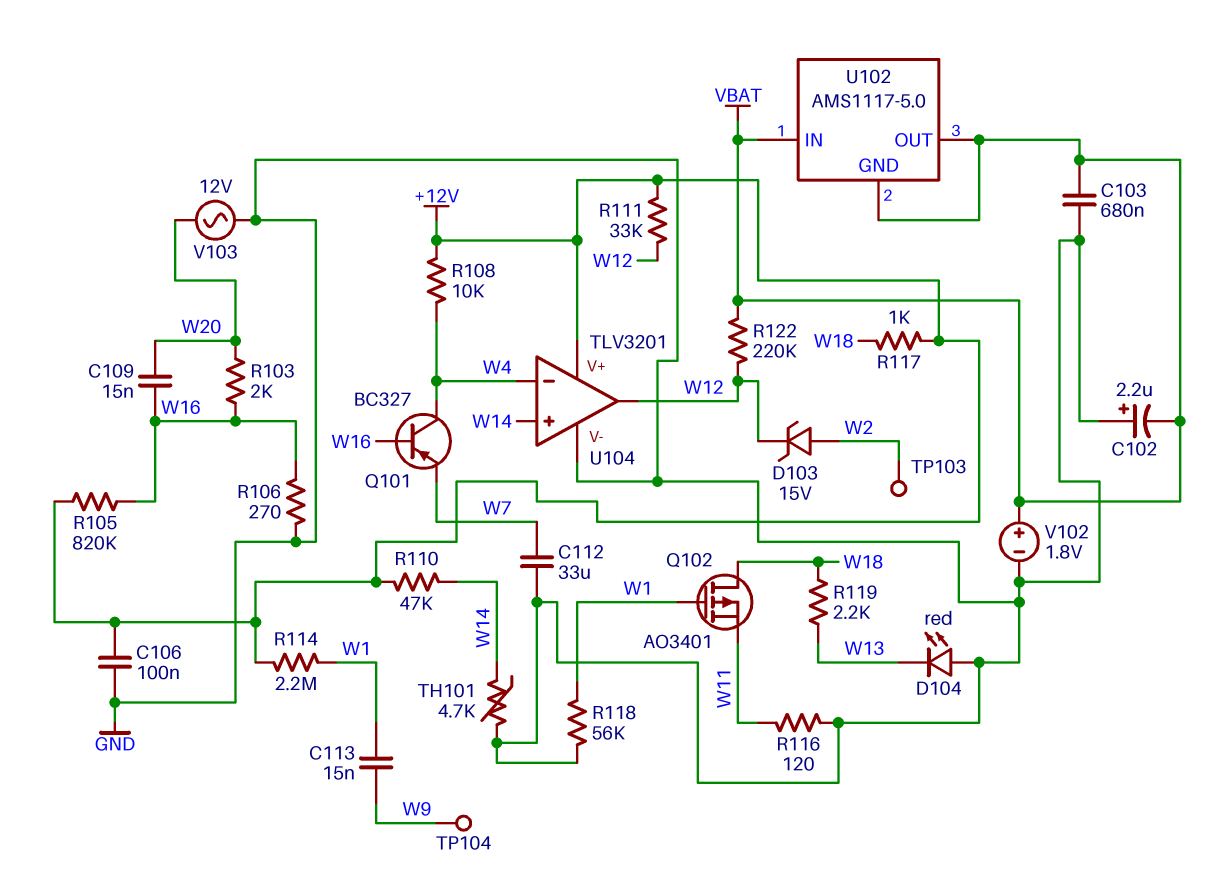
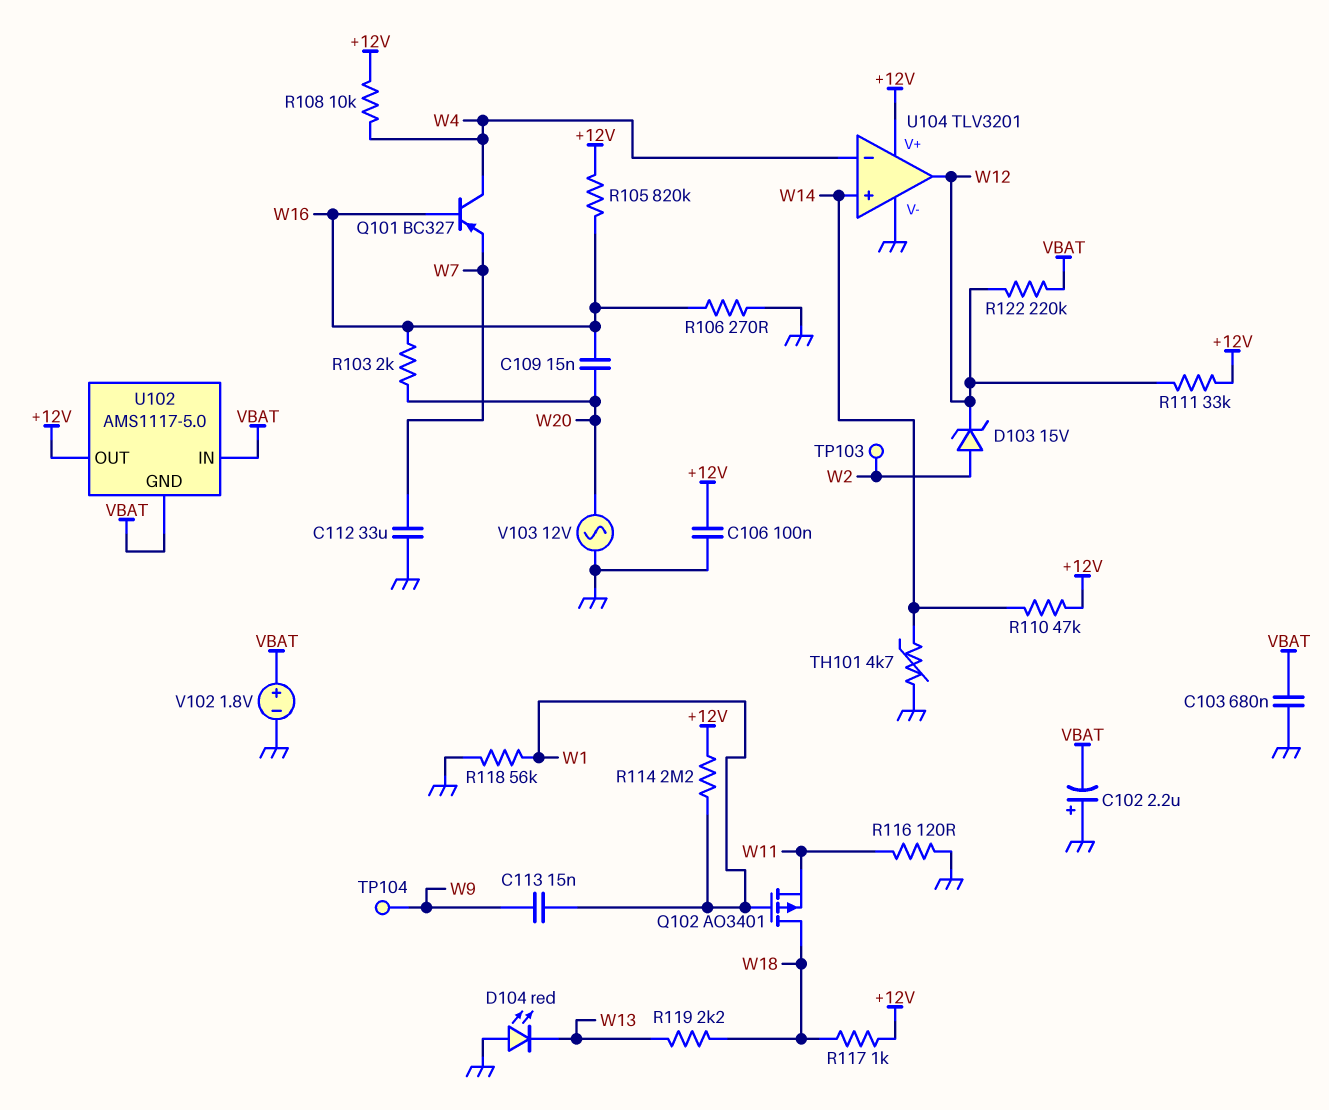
U102 pin OUT: VBAT -> +12V

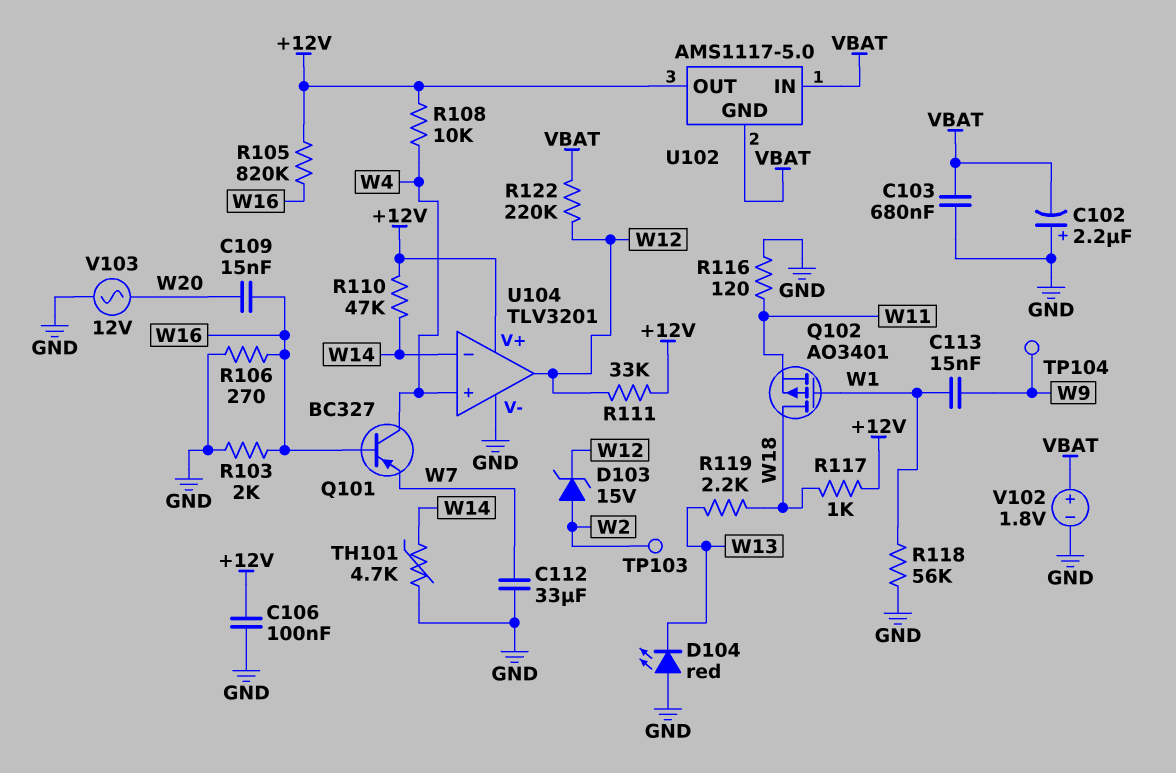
R103: 2k (W16, W20) -> 2k (GND, W16)
R114: 2.2M (+12V, W1) -> none
U104 pin in+: W14 -> W4
U104 pin in-: W4 -> W14

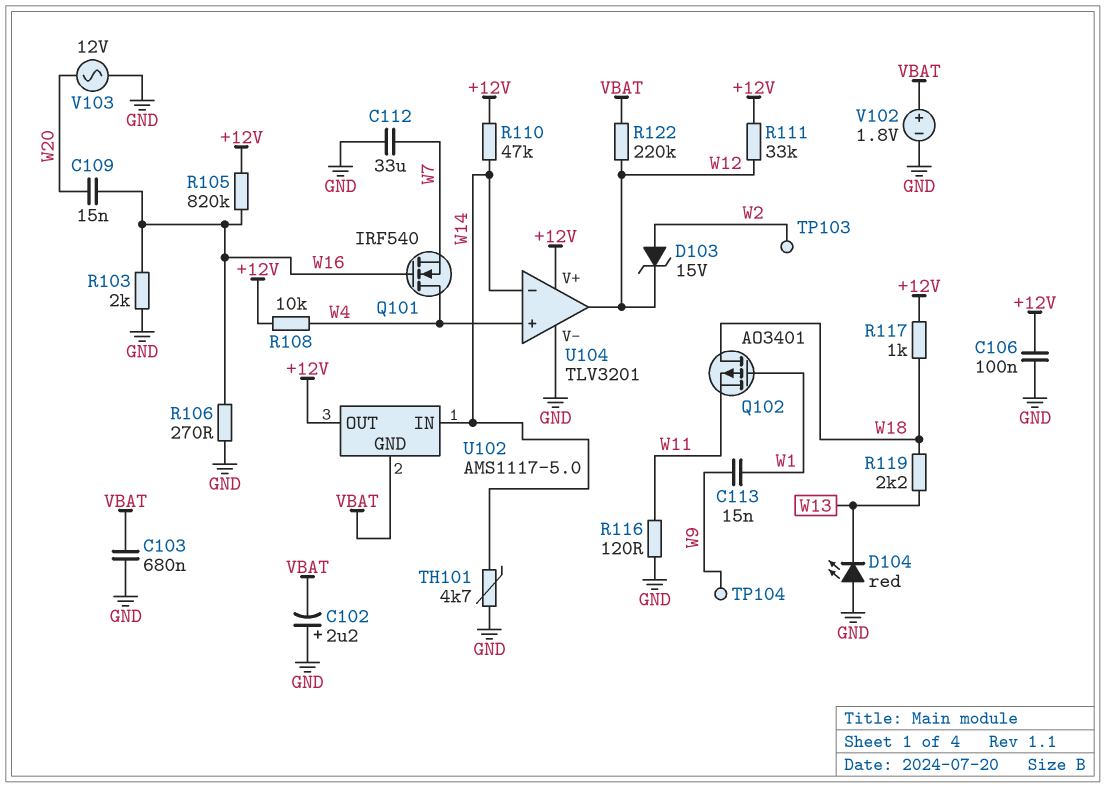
Q101: PNP BC327 (B W16, C W4, E W7) -> NMOS IRF540 (G W16, D W4, S W7)
R118: 56k (GND, W1) -> none
U102 pin IN: VBAT -> W14

